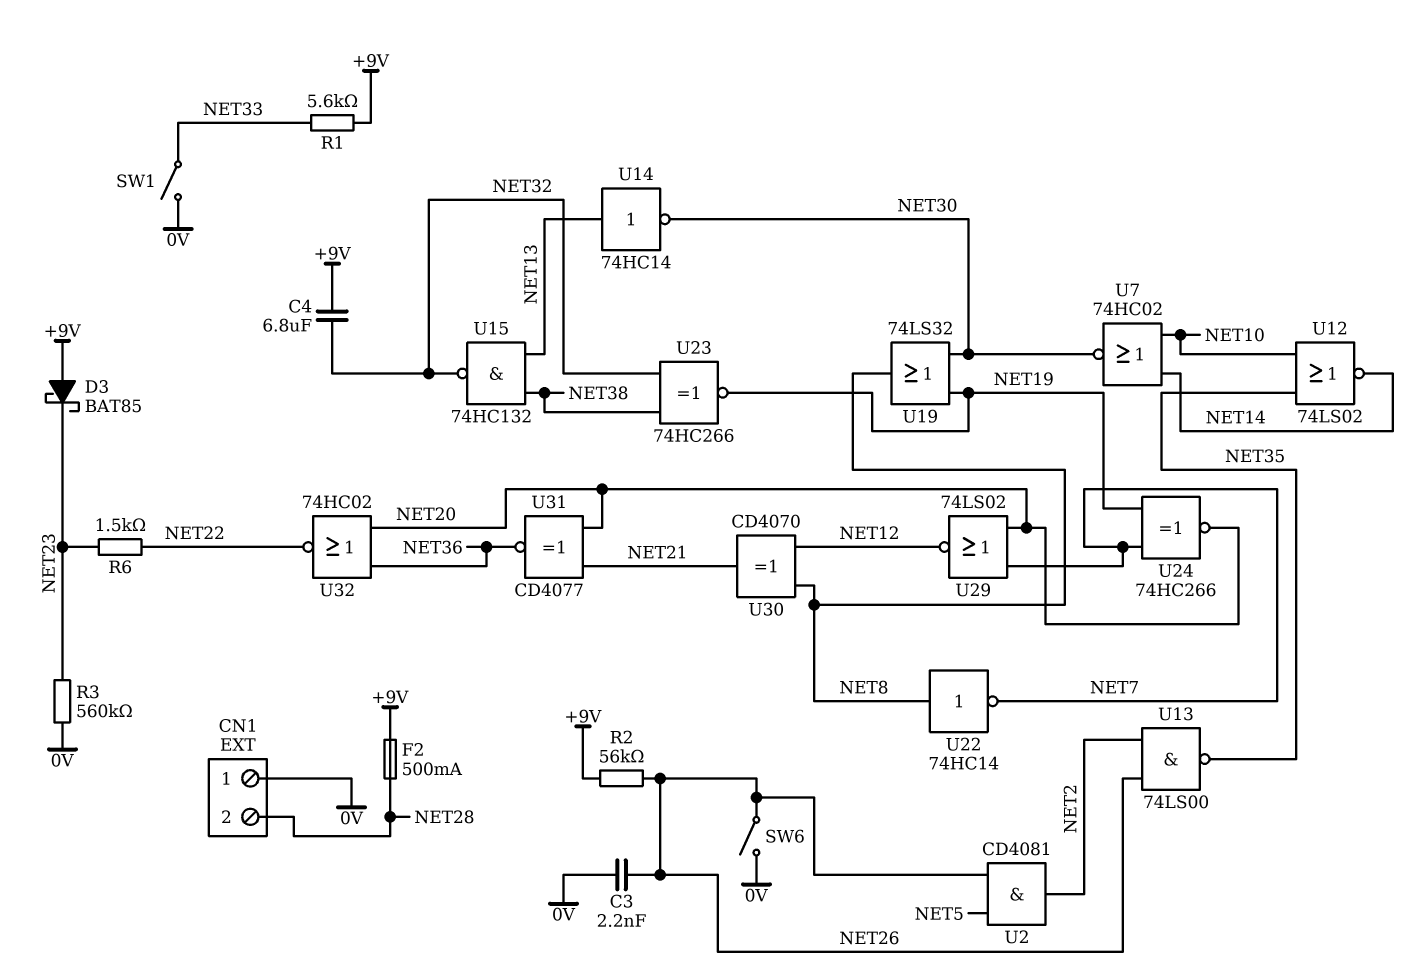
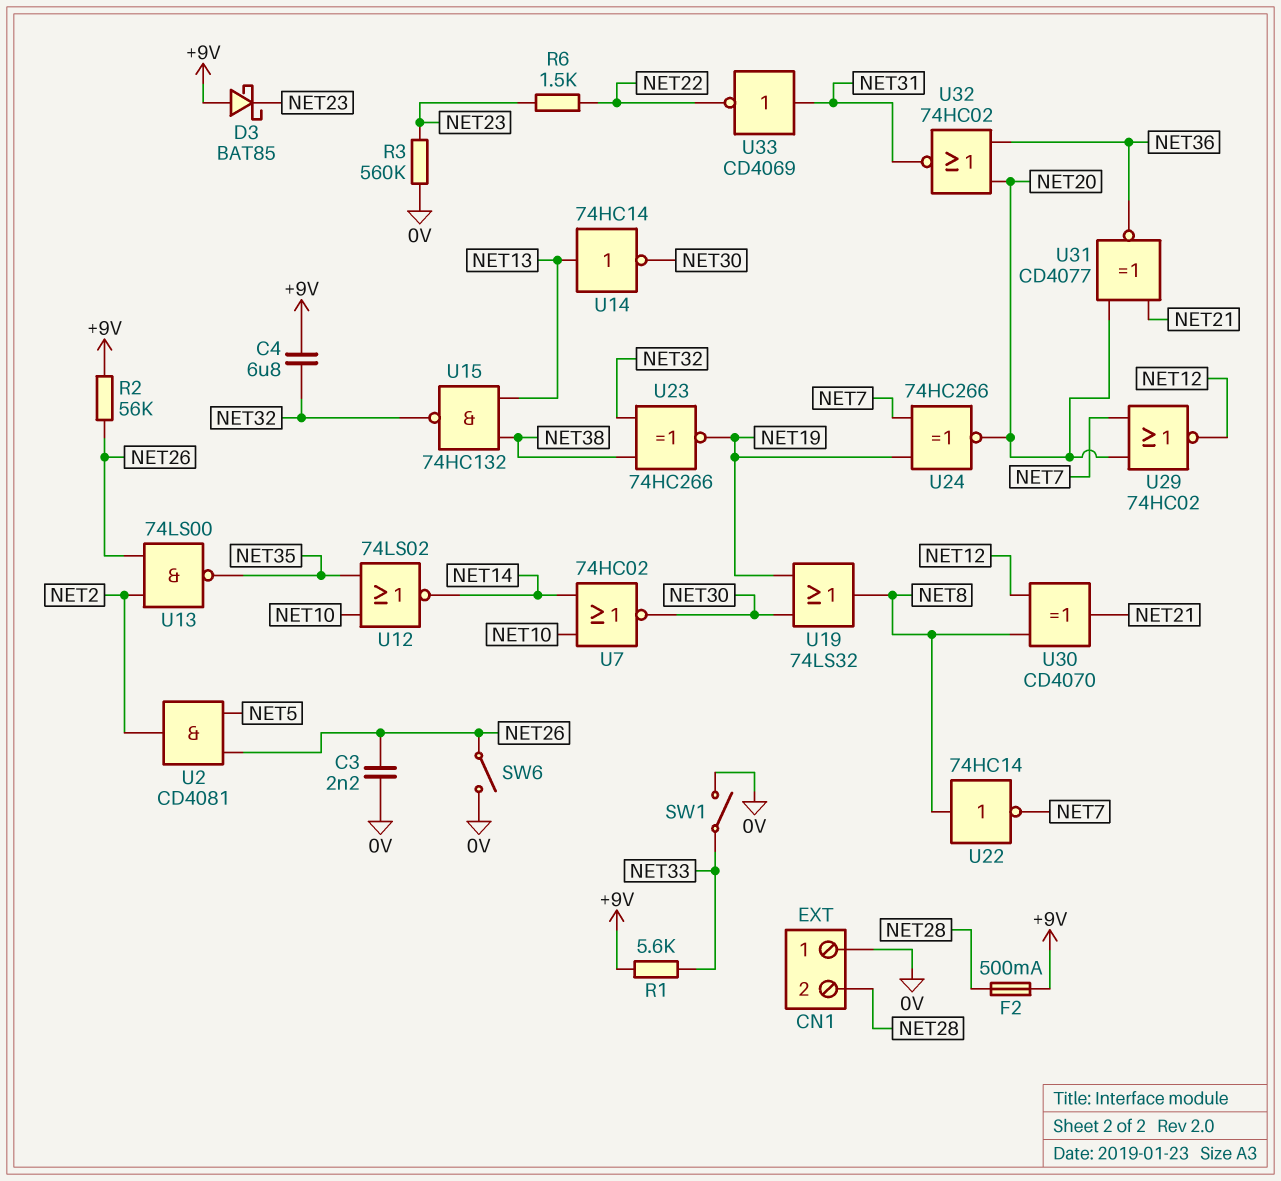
U29: NOR 74LS02 (in NET7, in NET20, out NET12) -> NOR 74HC02 (in NET7, in NET20, out NET12)
U32: NOR 74HC02 (in NET20, in NET36, out NET22) -> NOR 74HC02 (in NET20, in NET36, out NET31)
U33: none -> NOT CD4069 (in NET31, out NET22)

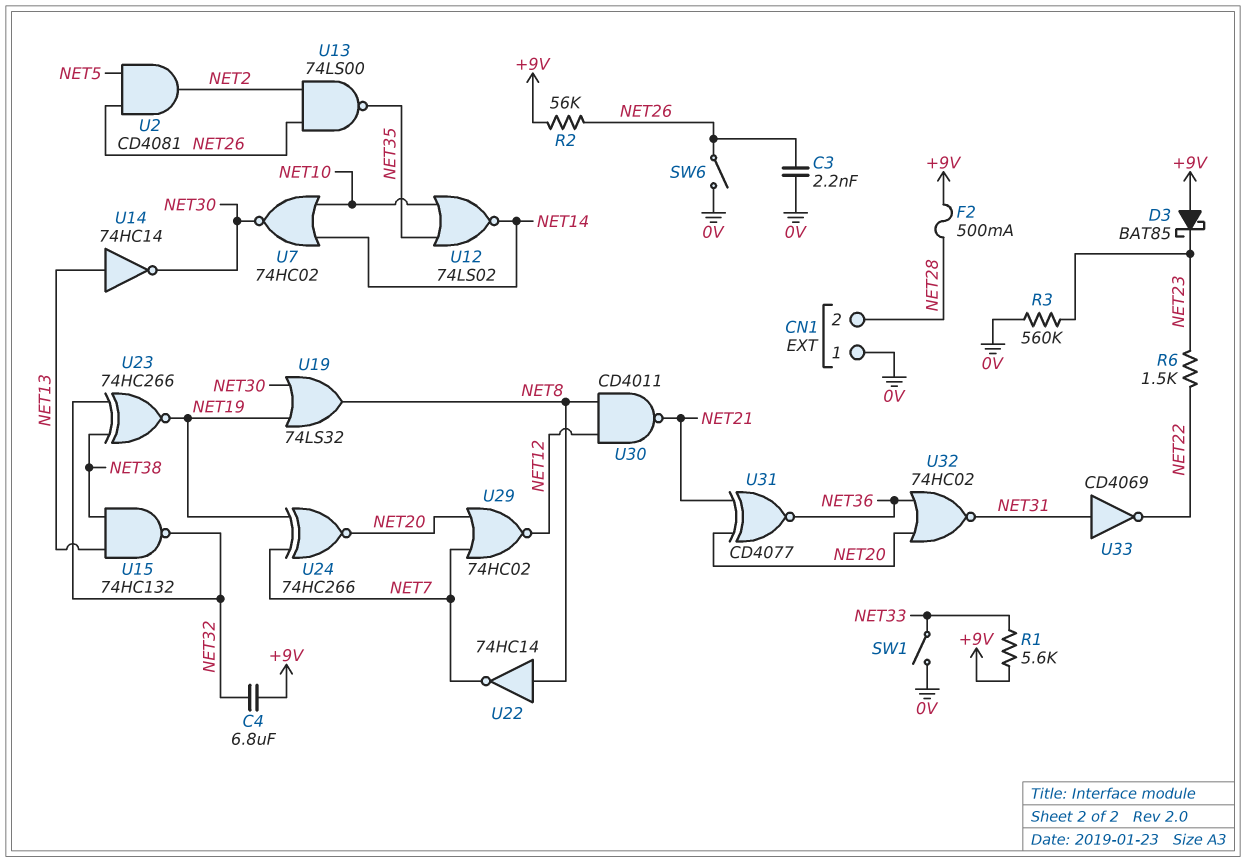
U30: XOR CD4070 (in NET8, in NET12, out NET21) -> NAND CD4011 (in NET8, in NET12, out NET21)

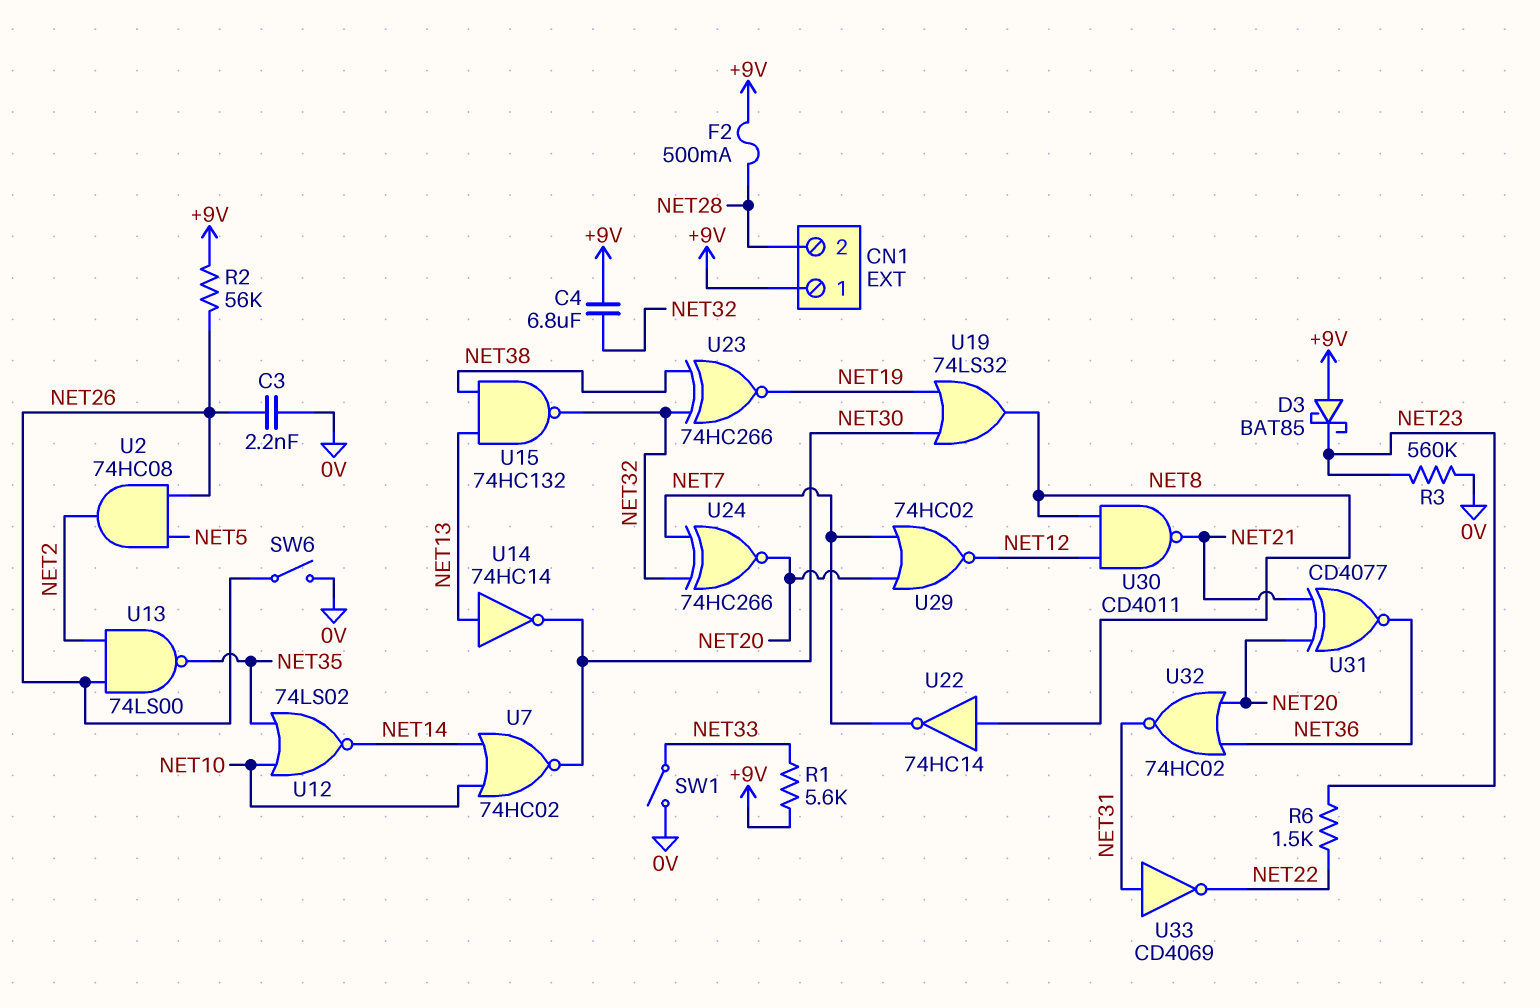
CN1 pin 1: 0V -> +9V
U2: AND CD4081 (in NET5, in NET26, out NET2) -> AND 74HC08 (in NET5, in NET26, out NET2)
U24: XNOR 74HC266 (in NET7, in NET19, out NET20) -> XNOR 74HC266 (in NET7, in NET32, out NET20)

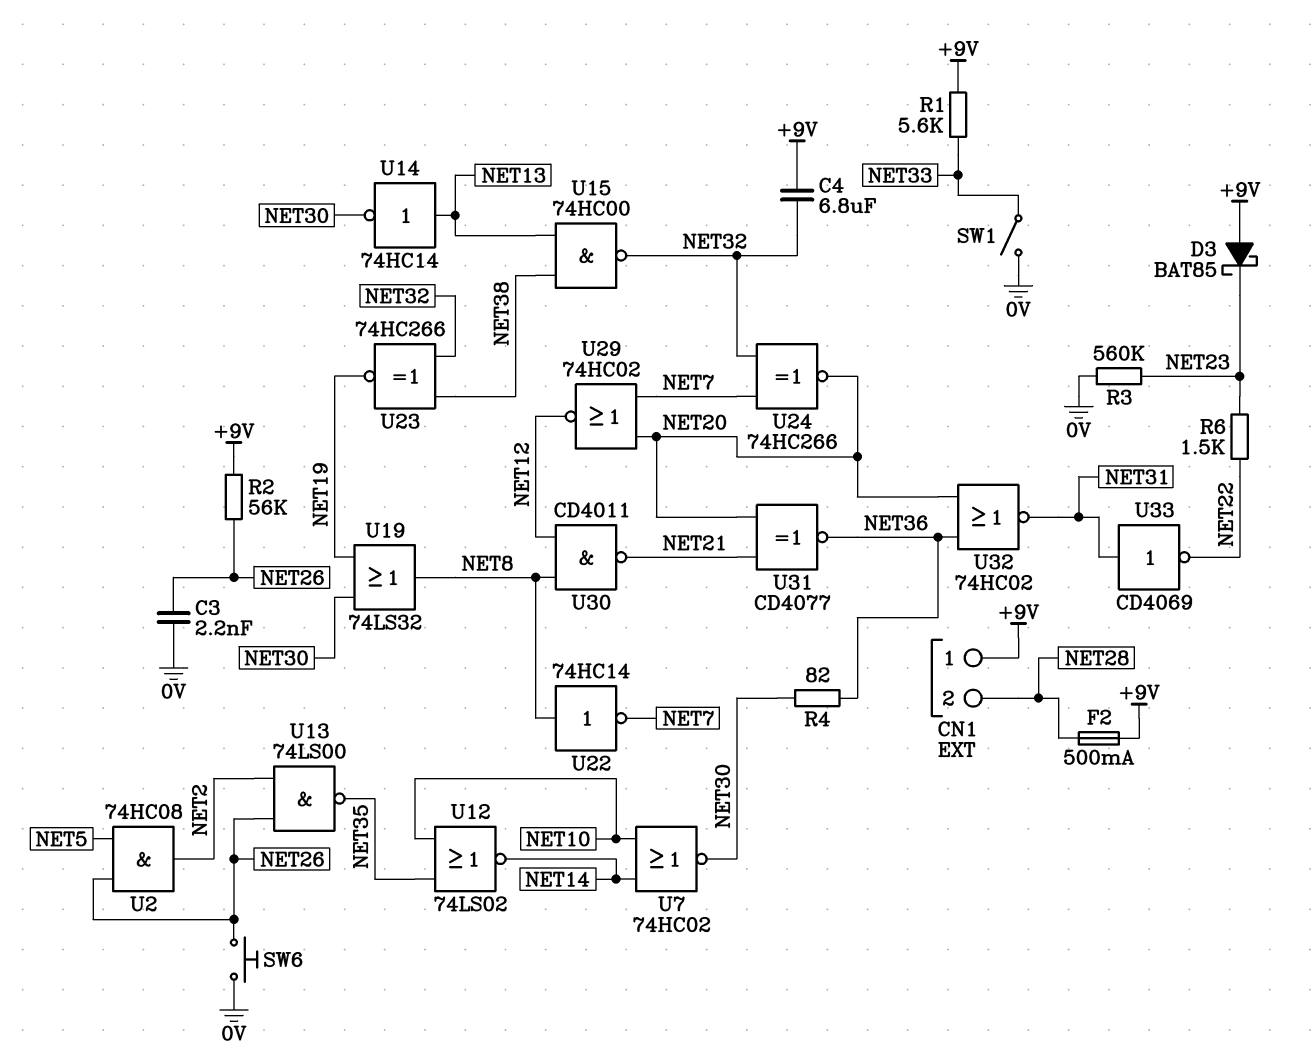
R4: none -> 82 (NET30, NET36)
SW6: switch (0V, NET26) -> button (0V, NET26)
U15: NAND 74HC132 (in NET13, in NET38, out NET32) -> NAND 74HC00 (in NET13, in NET38, out NET32)

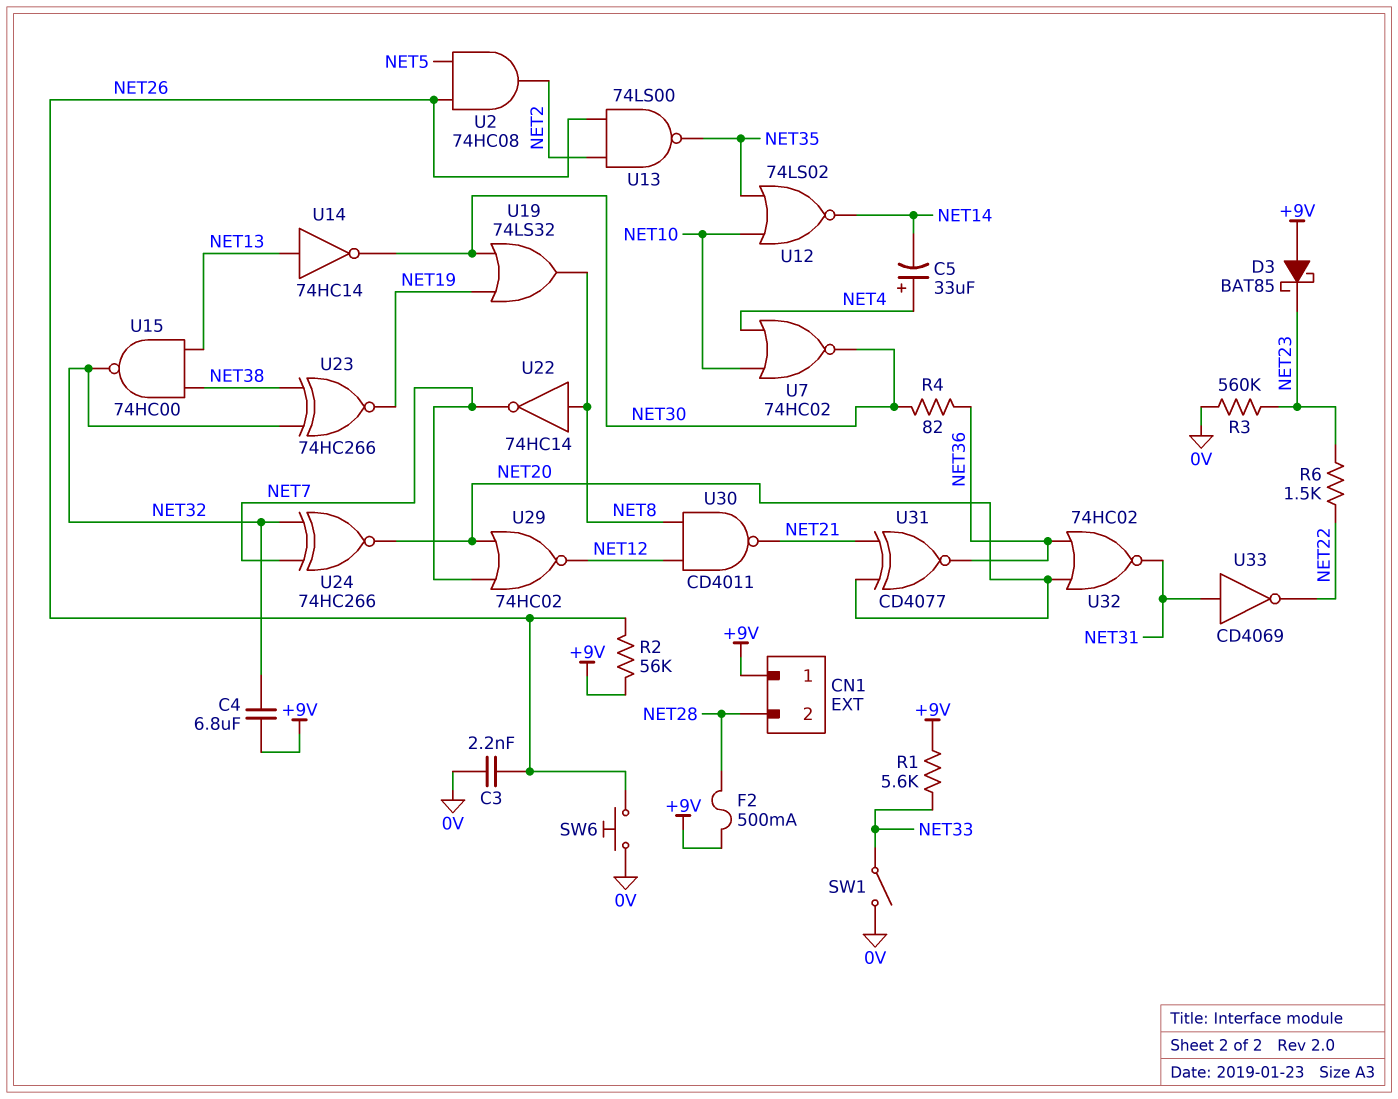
C5: none -> 33uF (plus NET4, minus NET14)
U7: NOR 74HC02 (in NET10, in NET14, out NET30) -> NOR 74HC02 (in NET4, in NET10, out NET30)

